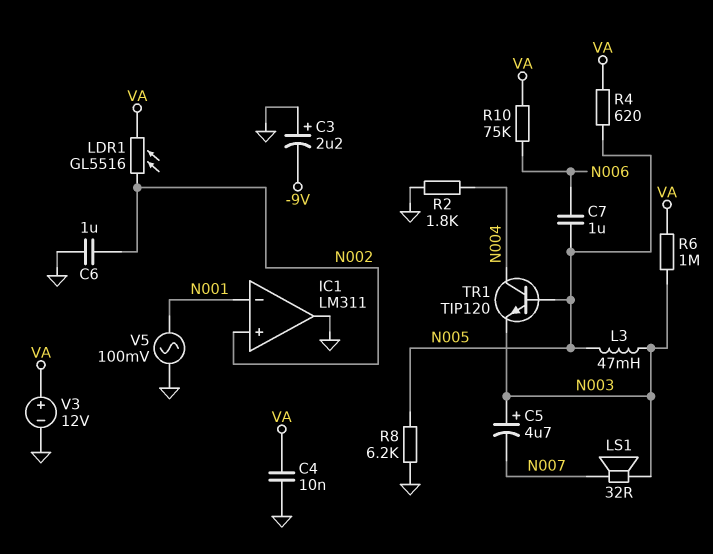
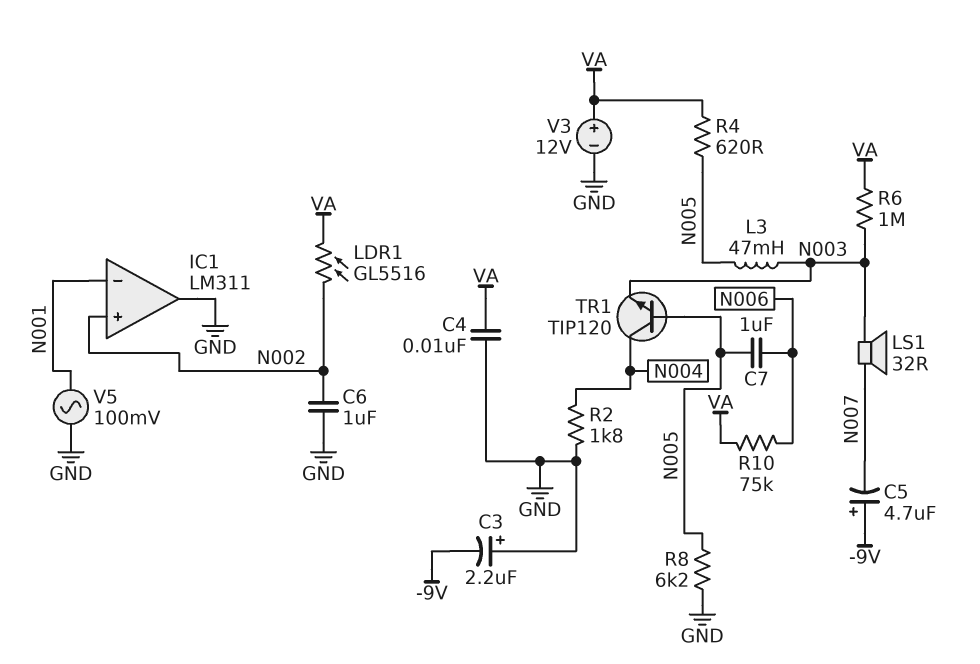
C5: 4.7uF (plus N003, minus N007) -> 4.7uF (plus -9V, minus N007)

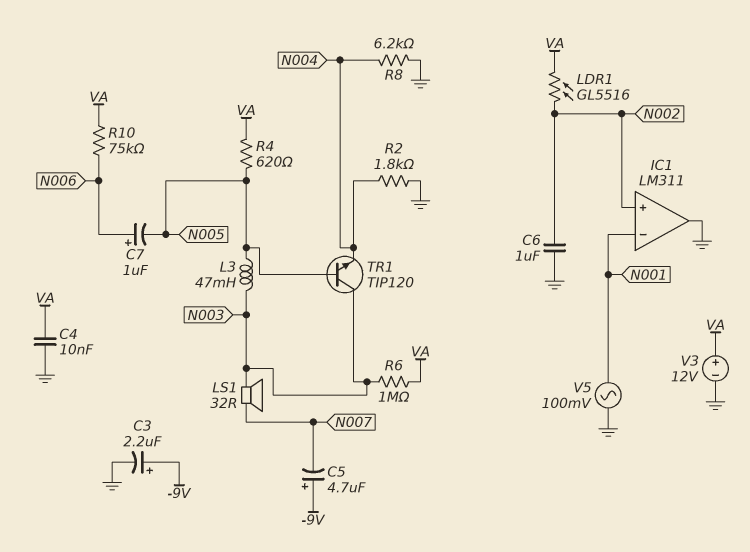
C3: 2.2uF (plus GND, minus -9V) -> 2.2uF (plus -9V, minus GND)
C7: 1uF (N005, N006) -> 1uF (plus N006, minus N005)
R8: 6.2k (GND, N005) -> 6.2k (GND, N004)
TR1: NPN TIP120 (B N005, C N004, E N003) -> NPN TIP120 (B N005, C N003, E N004)

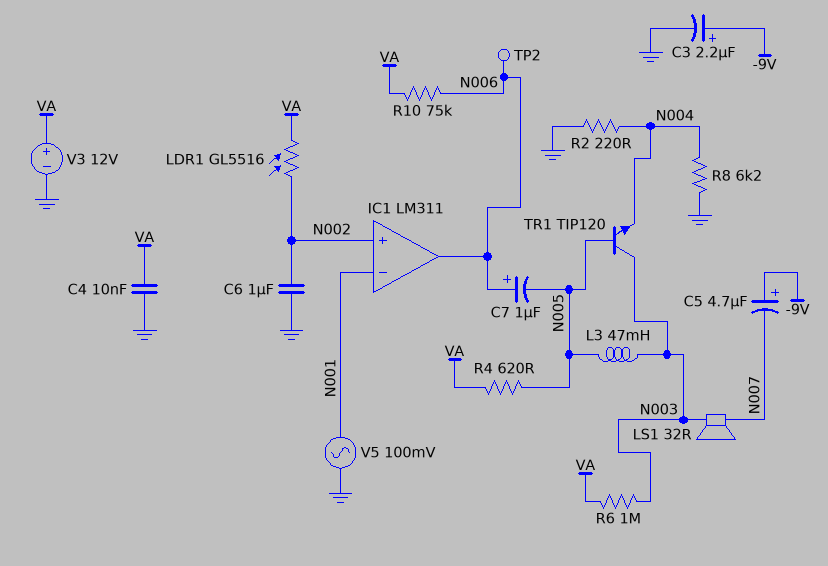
IC1 pin out: GND -> N006
R2: 1.8k (GND, N004) -> 220 (GND, N004)
TP2: none -> test point (N006)

